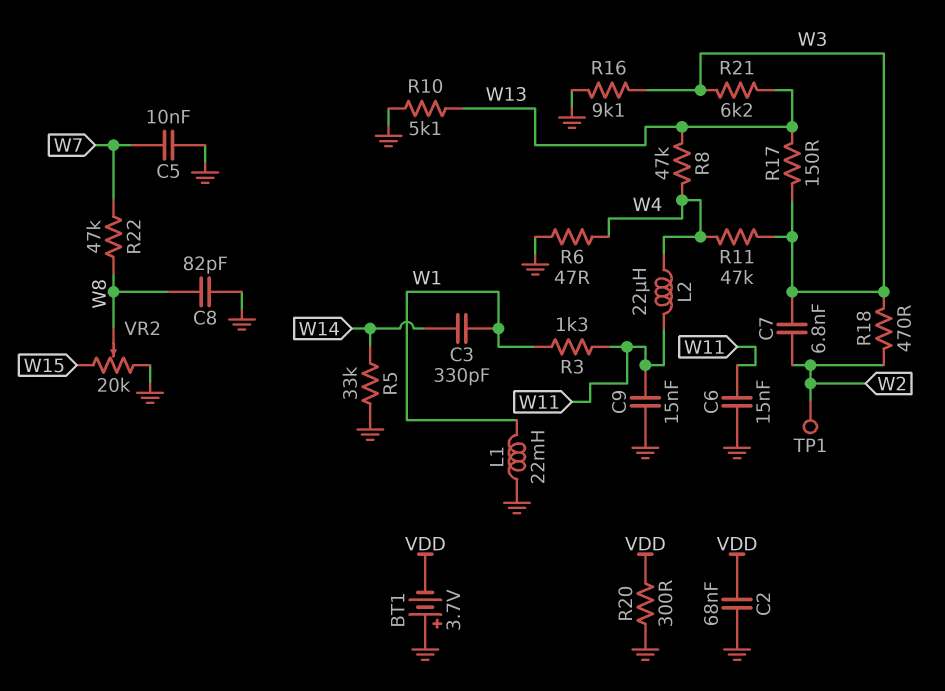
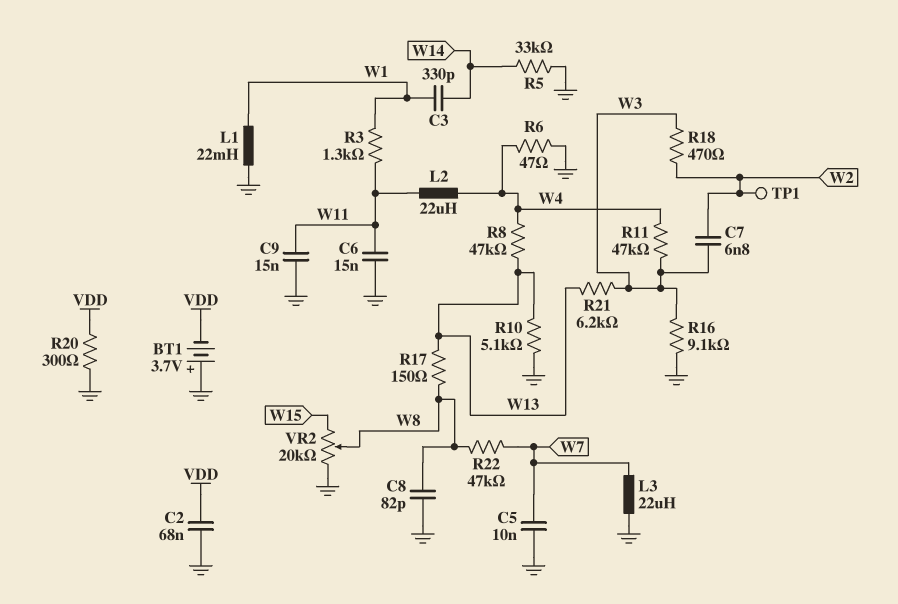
L3: none -> 22uH (GND, W7)
R17: 150 (W3, W13) -> 150 (W8, W13)

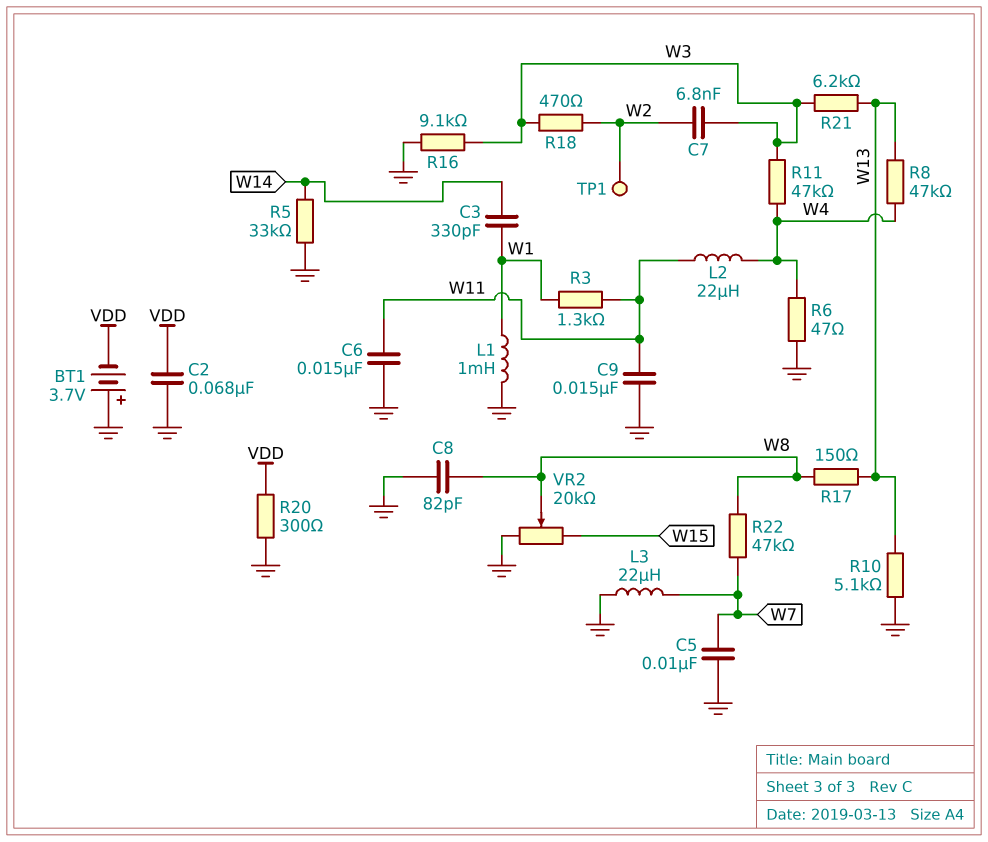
L1: 22mH (GND, W1) -> 1mH (GND, W1)

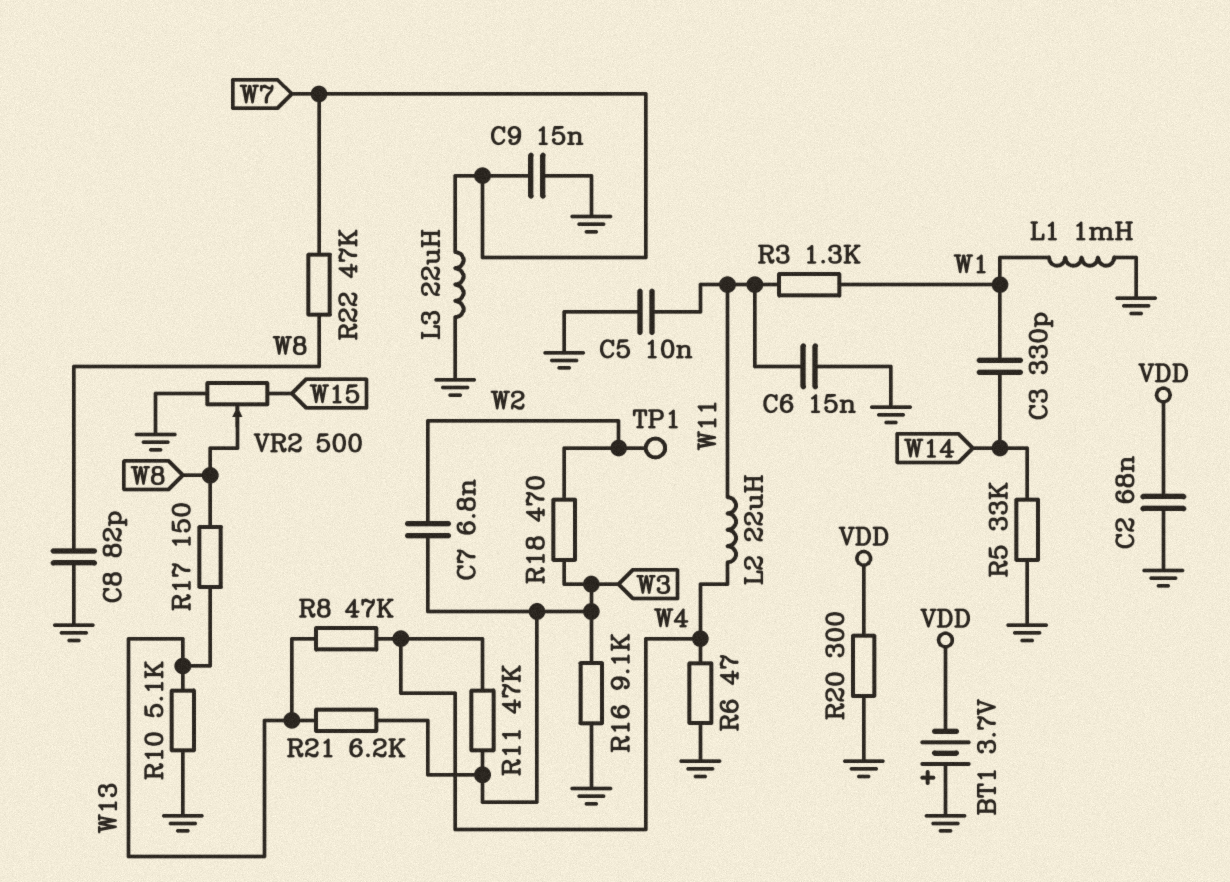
C5: 10nF (GND, W7) -> 10nF (GND, W11)
C9: 15nF (GND, W11) -> 15nF (GND, W7)
VR2: 20k (GND, W15, wiper W8) -> 500 (GND, W15, wiper W8)

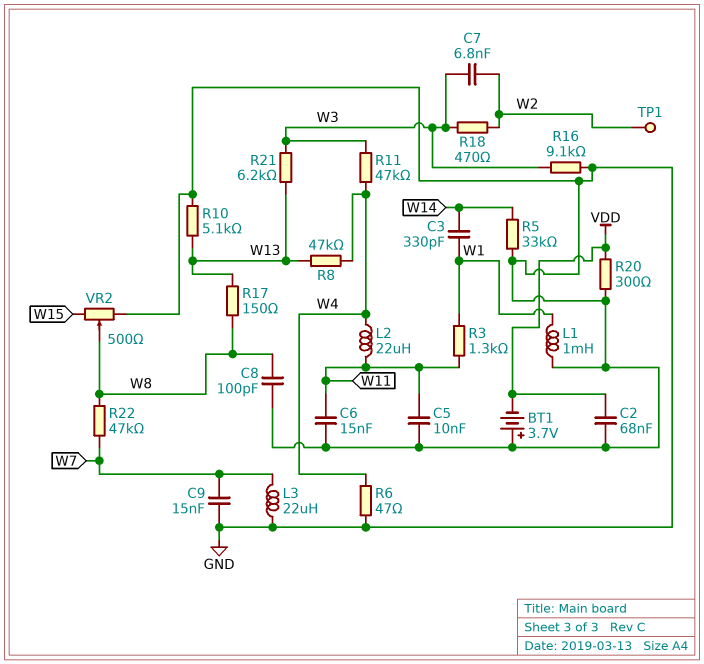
C8: 82pF (GND, W8) -> 100pF (GND, W8)

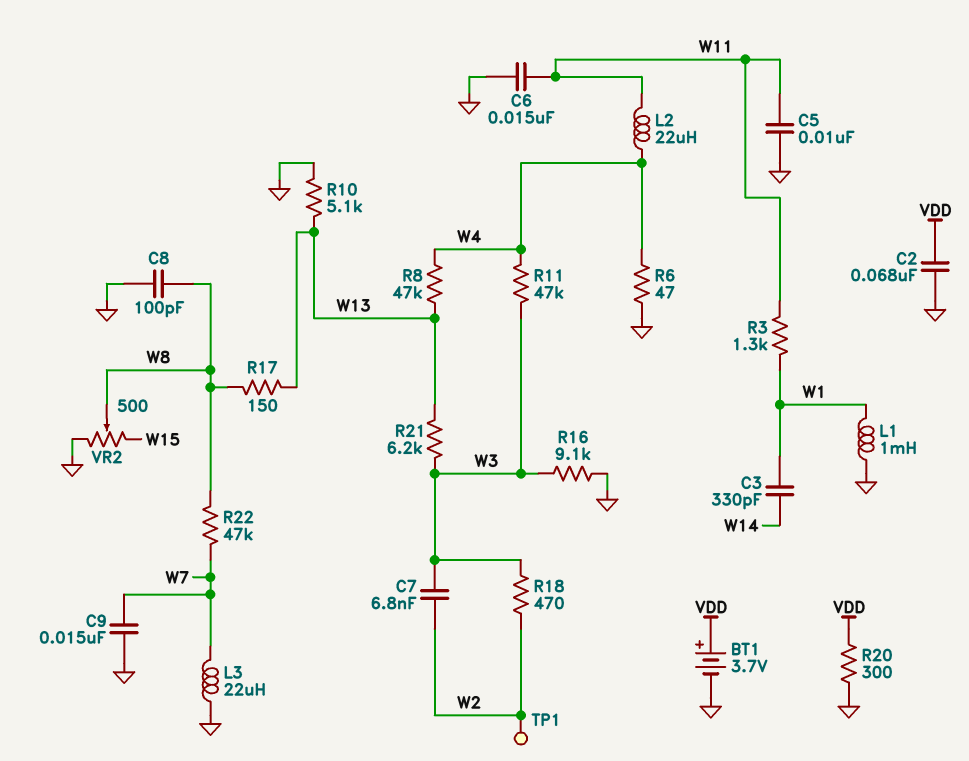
BT1: 3.7V (plus GND, minus VDD) -> 3.7V (plus VDD, minus GND)
R5: 33k (GND, W14) -> none

